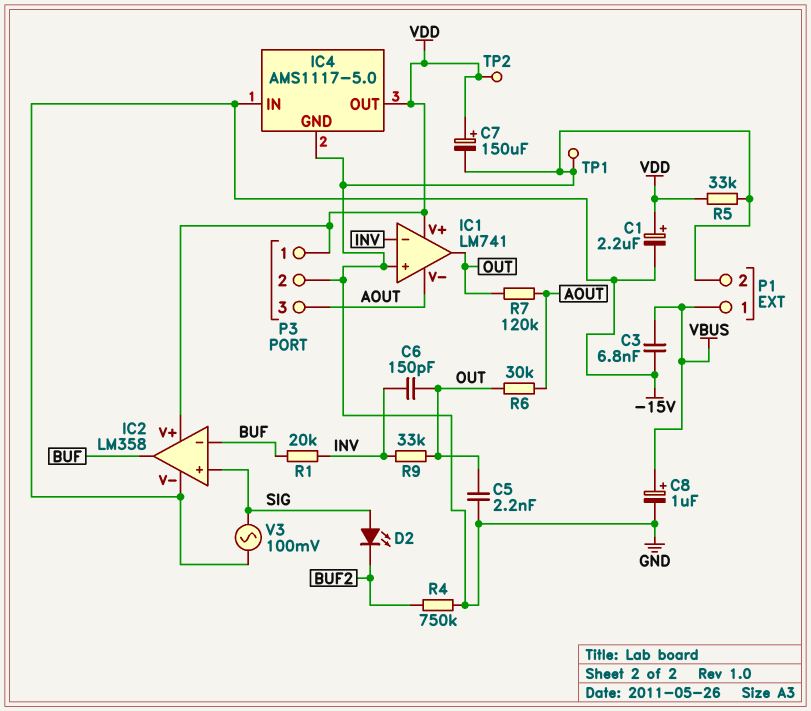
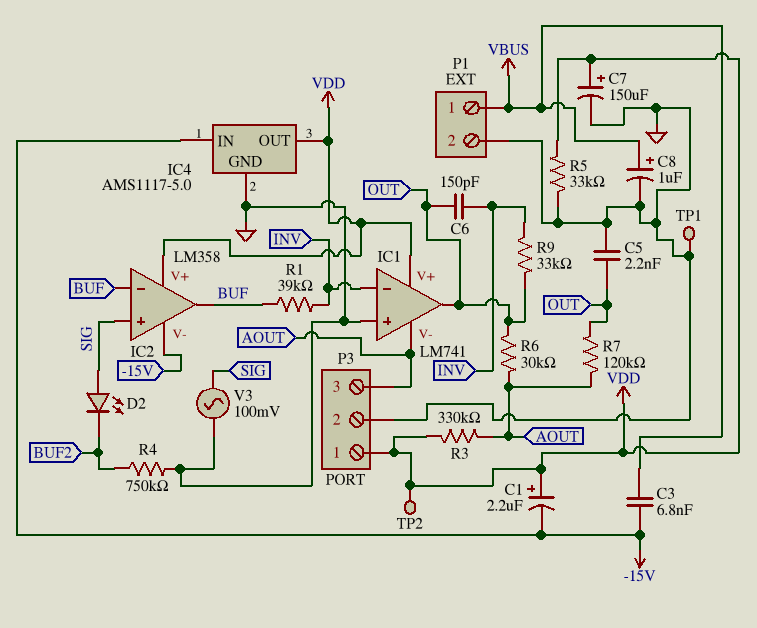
R1: 20k (BUF, INV) -> 39k (BUF, INV)
R3: none -> 330k (AOUT, VDD)
V3: AC 100mV (-15V, SIG) -> AC 100mV (GND, SIG)

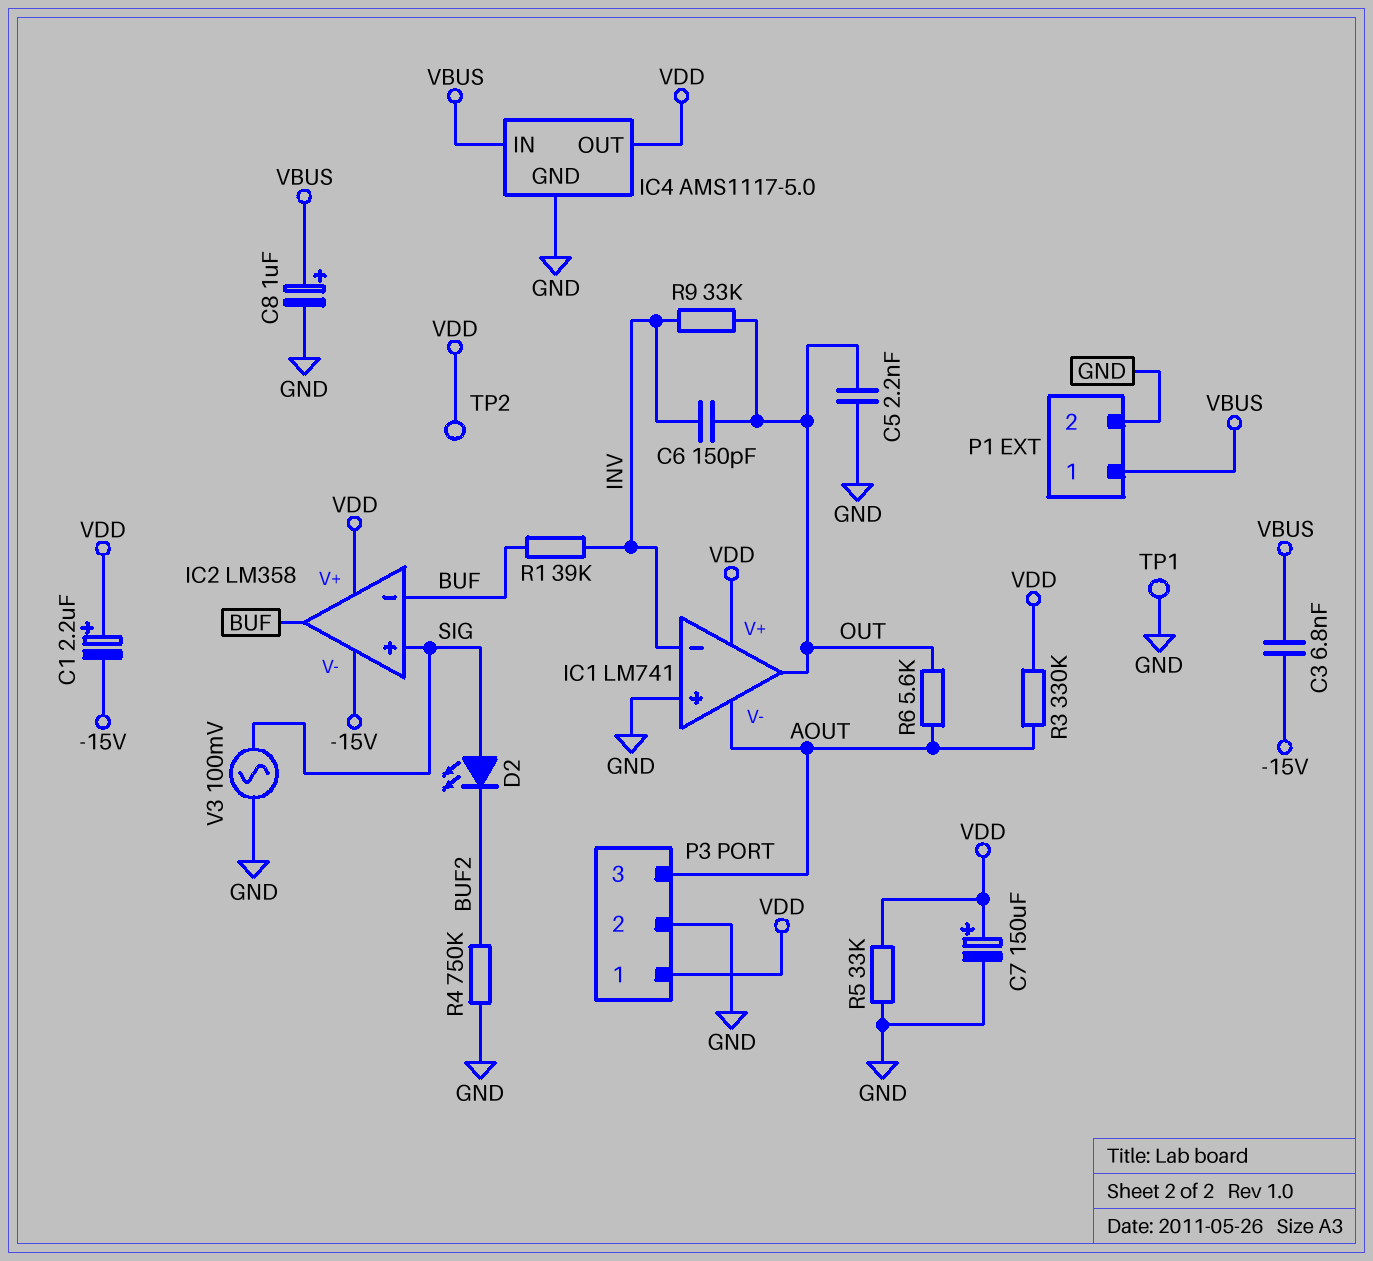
IC4 pin IN: -15V -> VBUS
R6: 30k (AOUT, OUT) -> 5.6k (AOUT, OUT)
R7: 120k (AOUT, OUT) -> none

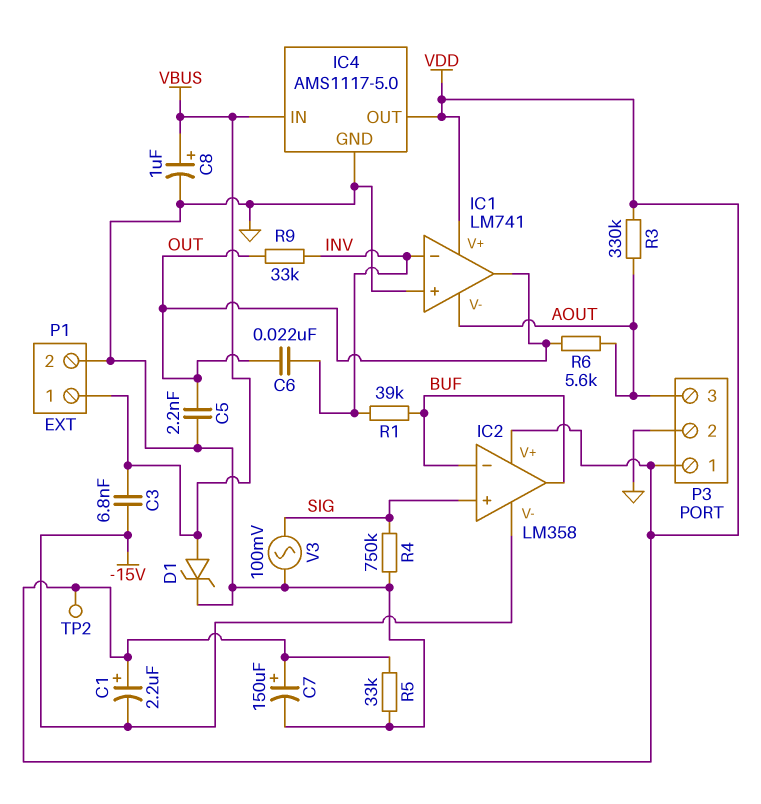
C6: 150pF (INV, OUT) -> 22nF (INV, OUT)
D1: none -> zener (A VBUS, K GND)
D2: LED (A SIG, K BUF2) -> none
R4: 750k (BUF2, GND) -> 750k (GND, SIG)
TP1: test point (GND) -> none

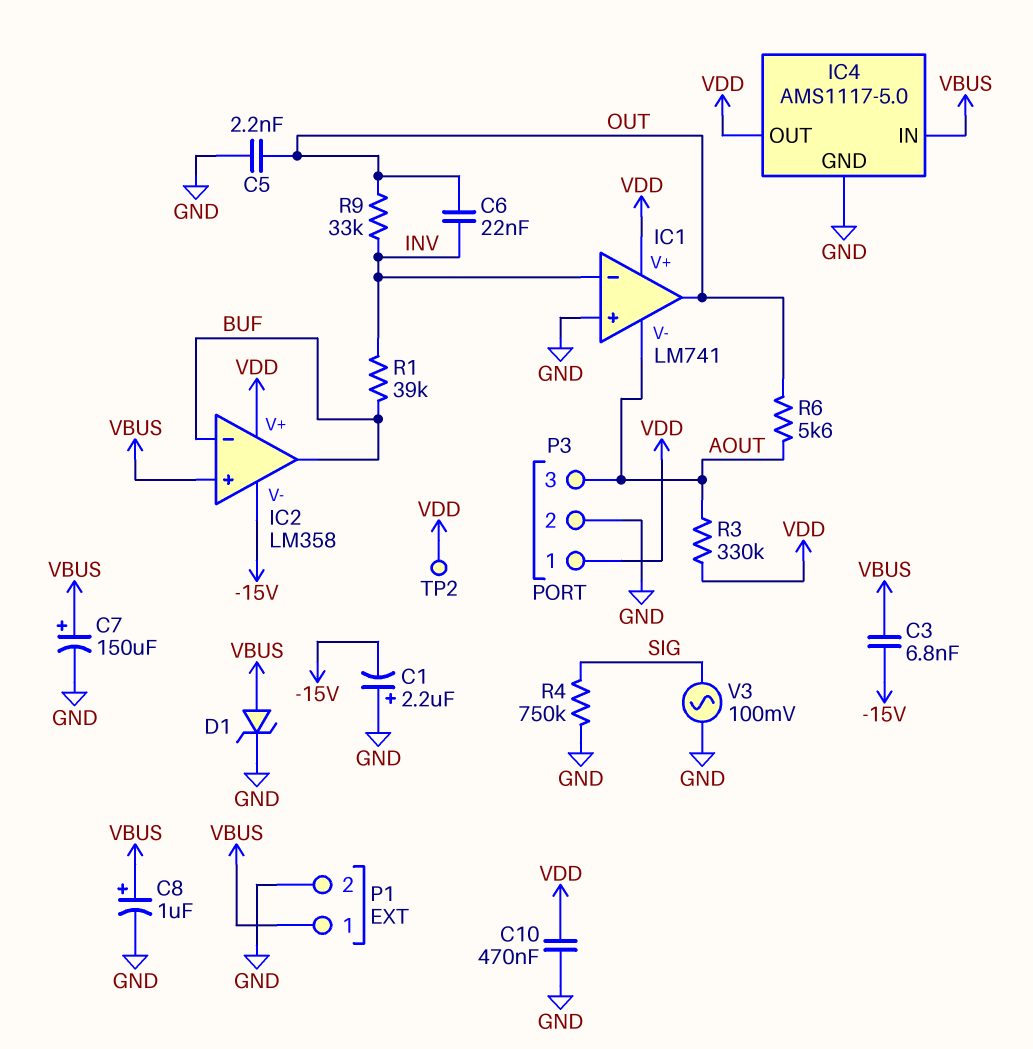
C1: 2.2uF (plus VDD, minus -15V) -> 2.2uF (plus GND, minus -15V)
C7: 150uF (plus VDD, minus GND) -> 150uF (plus VBUS, minus GND)
C10: none -> 470nF (GND, VDD)
IC2 pin in+: SIG -> VBUS
R5: 33k (GND, VDD) -> none

